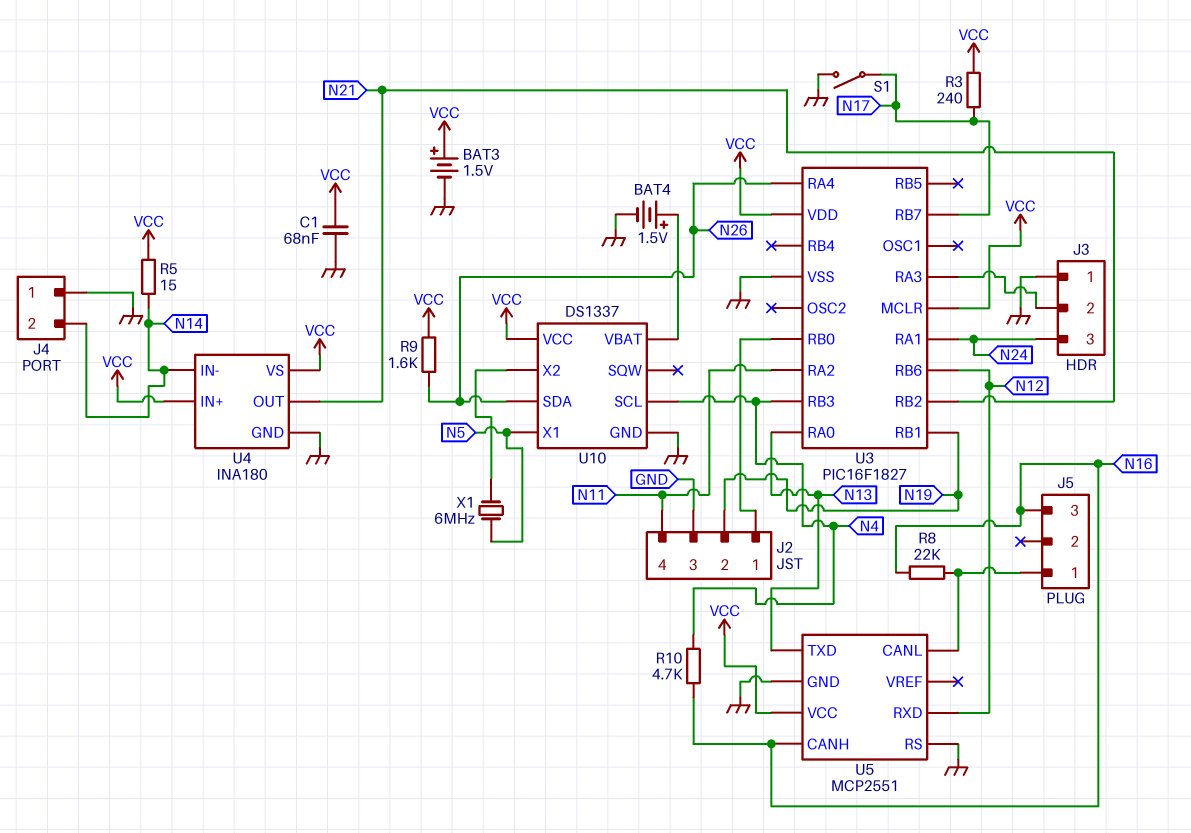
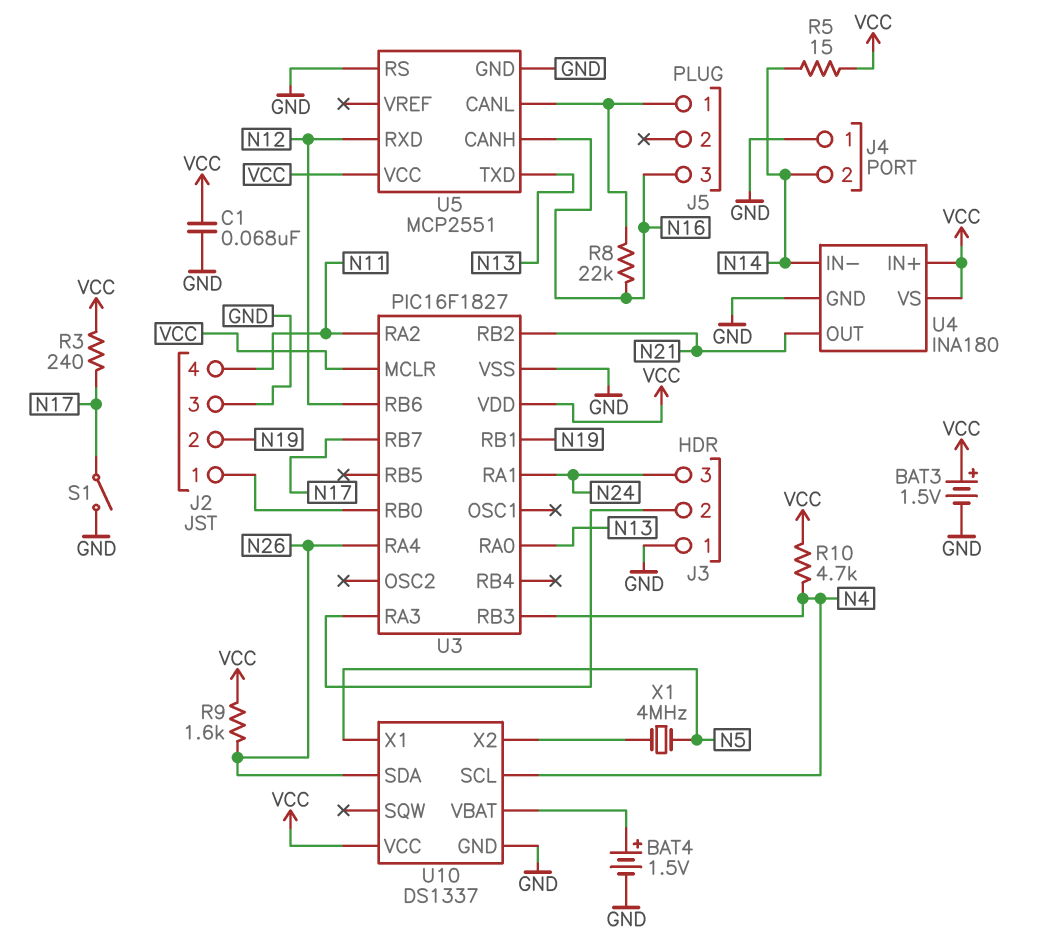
R10: 4.7k (N4, N16) -> 4.7k (N4, VCC)
X1: 6MHz (N5, U10/X2) -> 4MHz (N5, U10/X2)

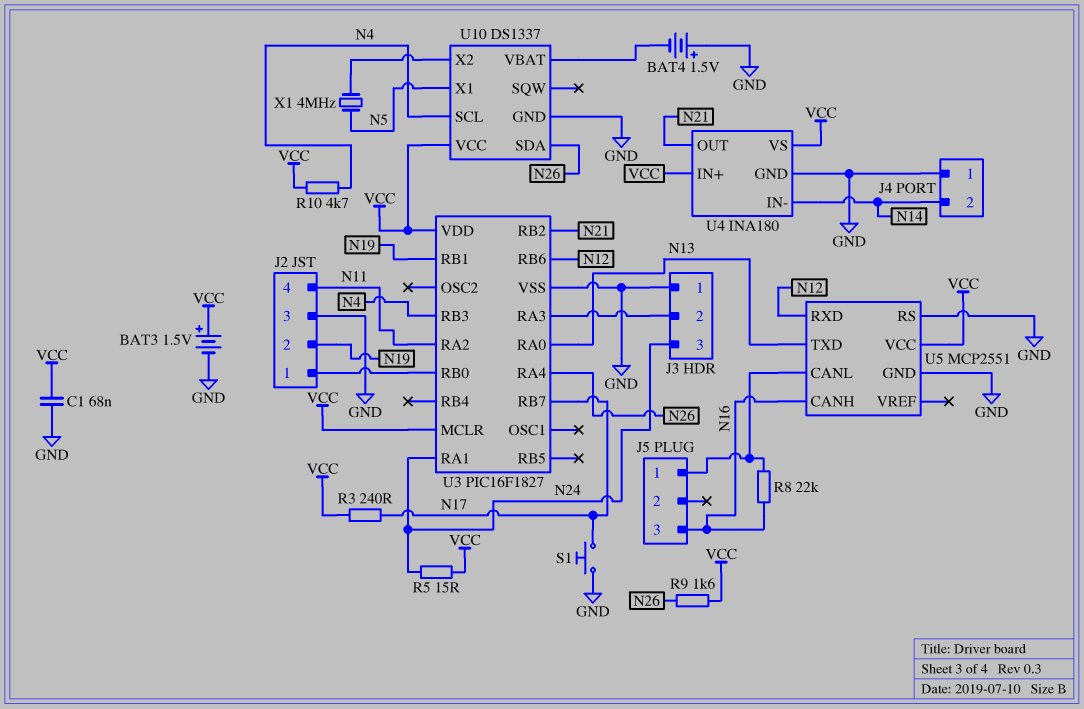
BAT4: 1.5V (plus U10/VBAT, minus GND) -> 1.5V (plus GND, minus U10/VBAT)
R5: 15 (N14, VCC) -> 15 (N24, VCC)
S1: switch (GND, N17) -> button (GND, N17)

